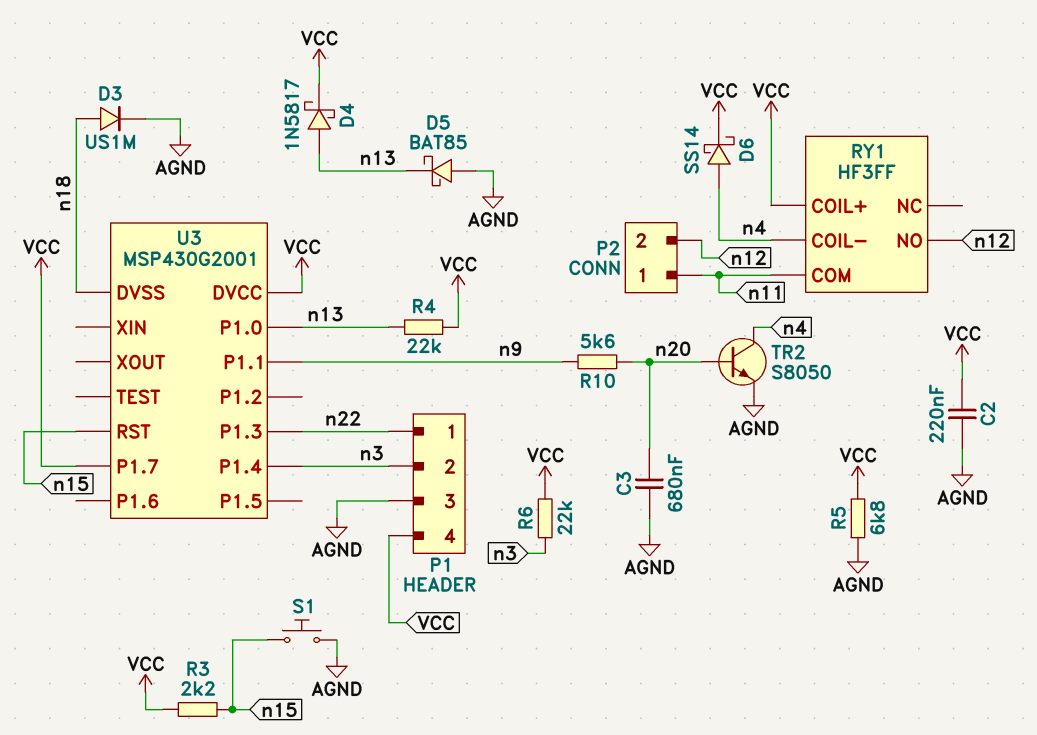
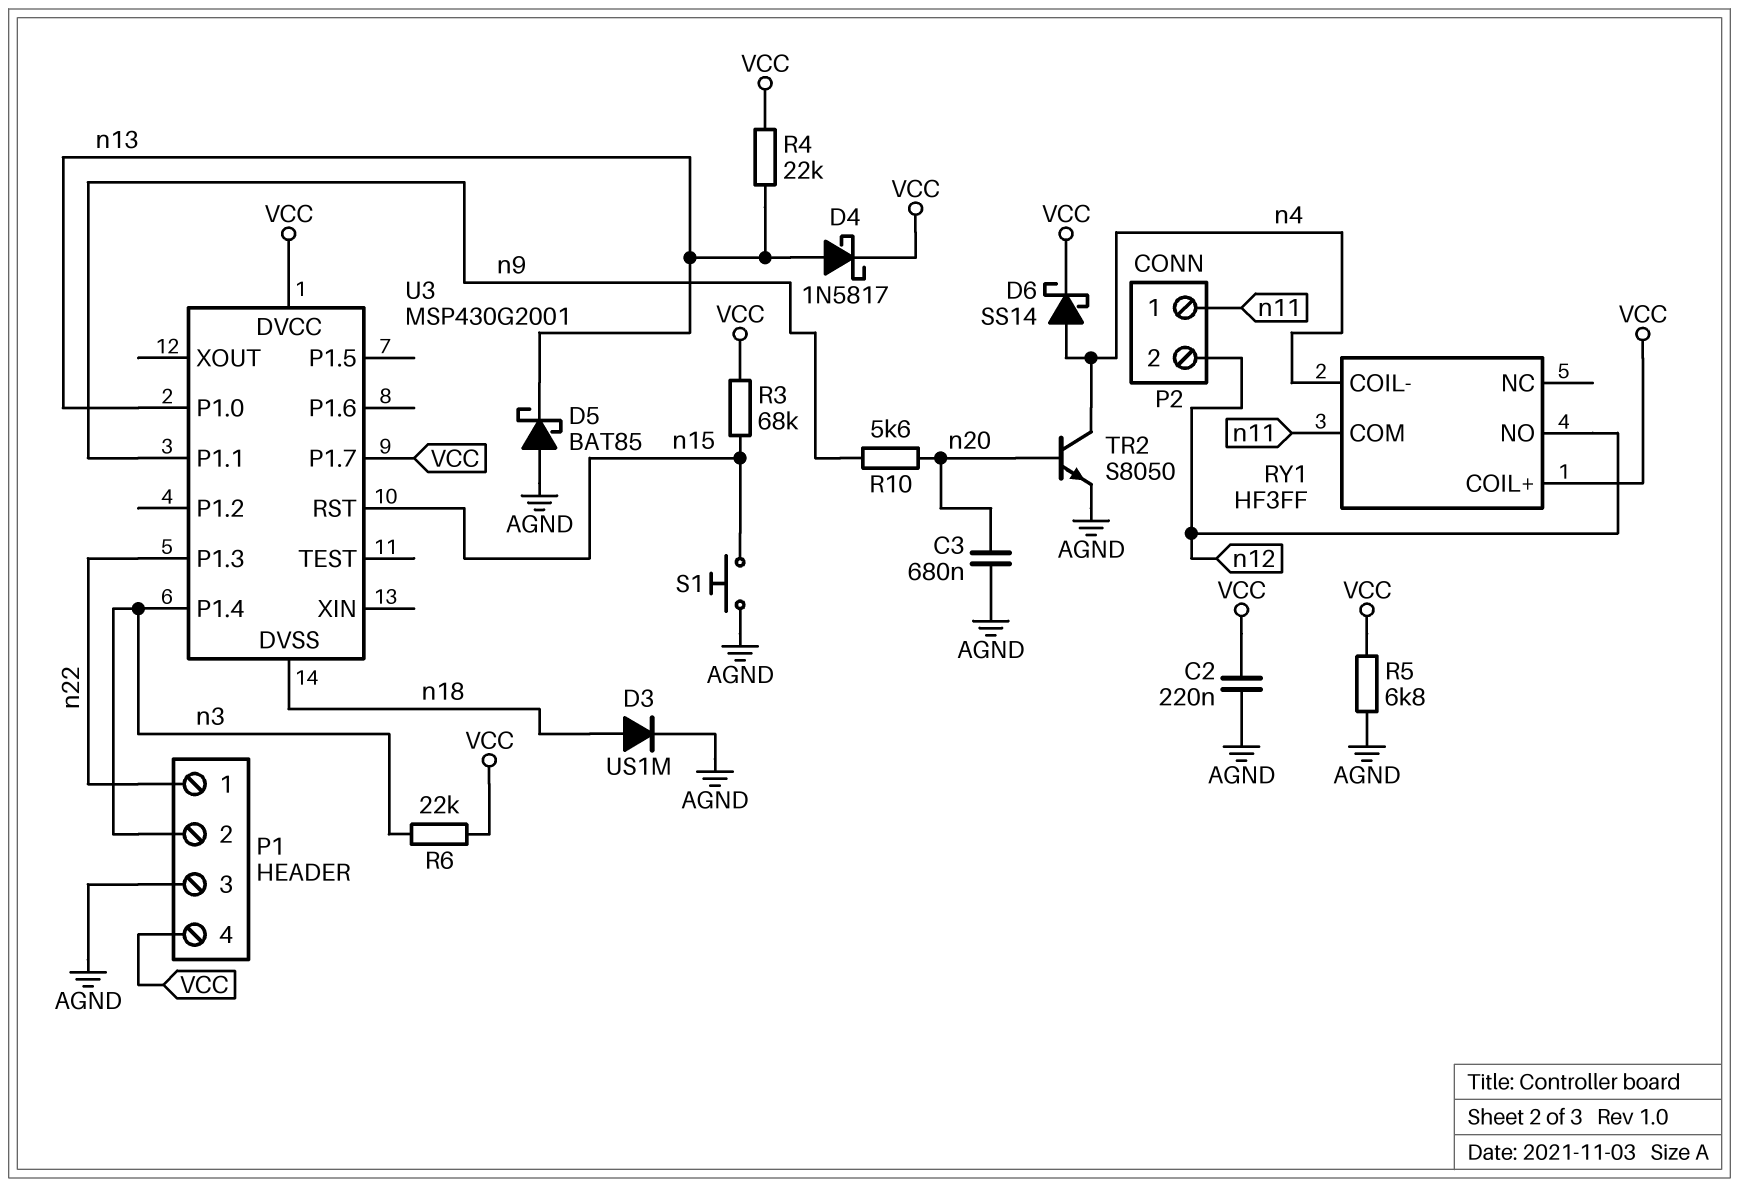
R3: 2.2k (VCC, n15) -> 68k (VCC, n15)

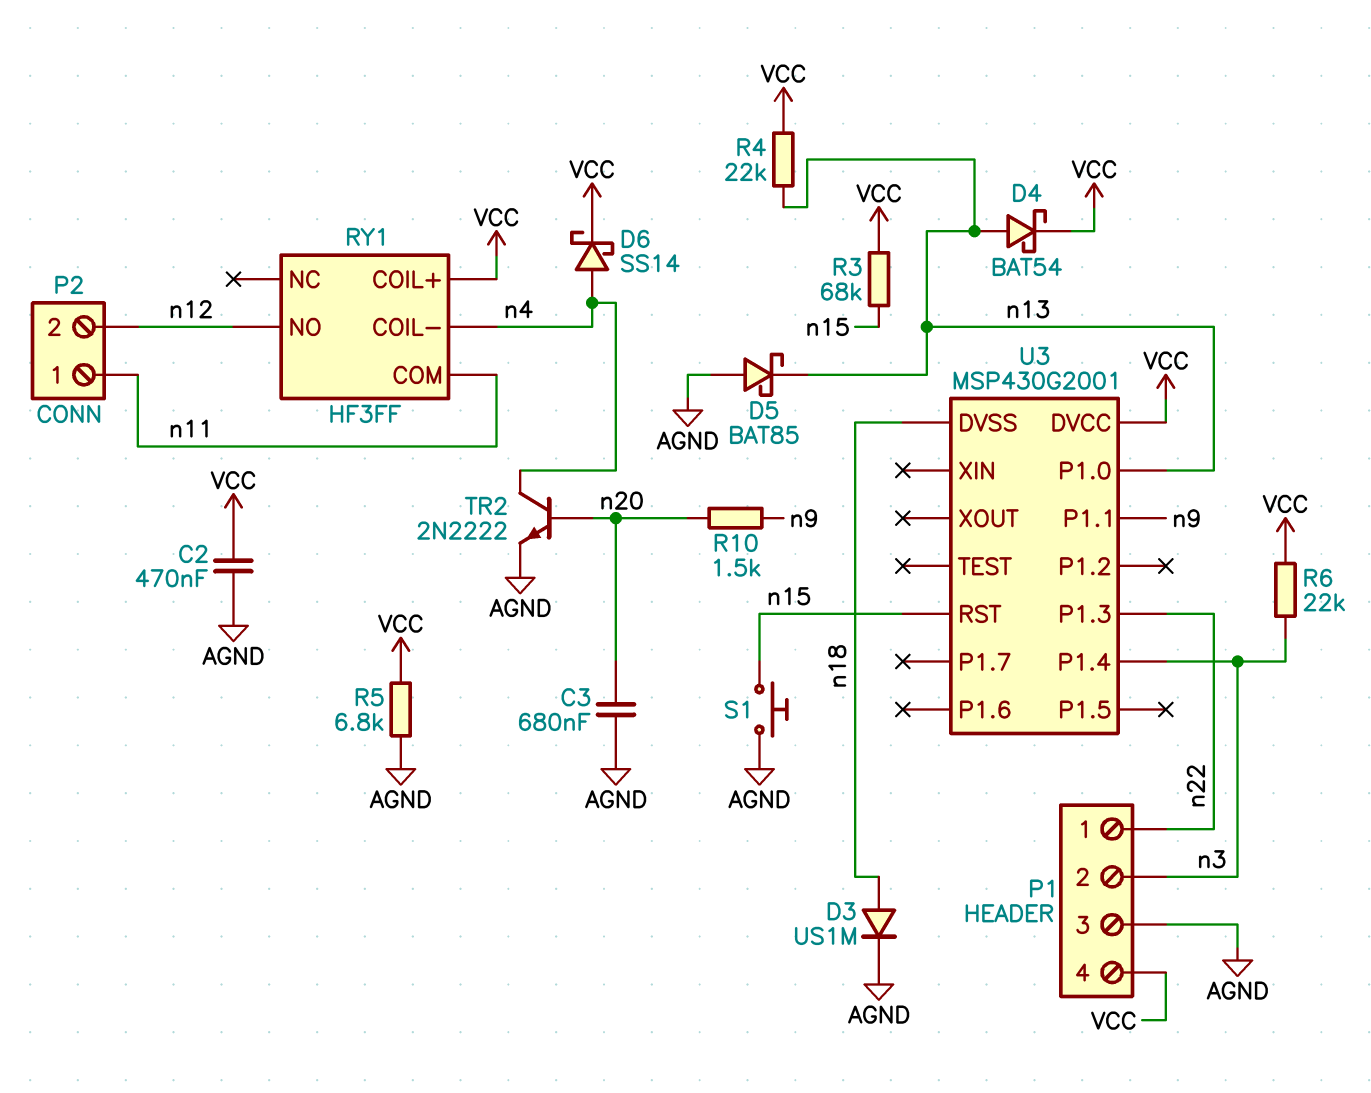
C2: 220nF (AGND, VCC) -> 470nF (AGND, VCC)
D4: schottky 1N5817 (A n13, K VCC) -> schottky BAT54 (A n13, K VCC)
R10: 5.6k (n9, n20) -> 1.5k (n9, n20)
TR2: NPN S8050 (B n20, C n4, E AGND) -> NPN 2N2222 (B n20, C n4, E AGND)
U3 pin P1.7: VCC -> none

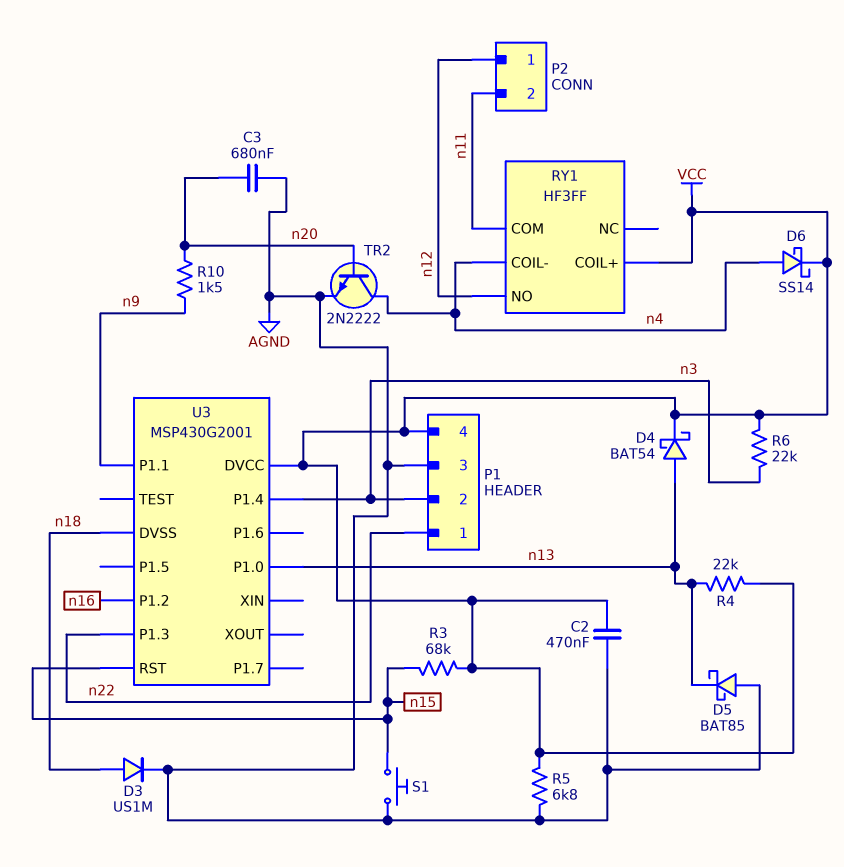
P2 pin 1: n11 -> n12
P2 pin 2: n12 -> n11
U3 pin P1.2: none -> n16

